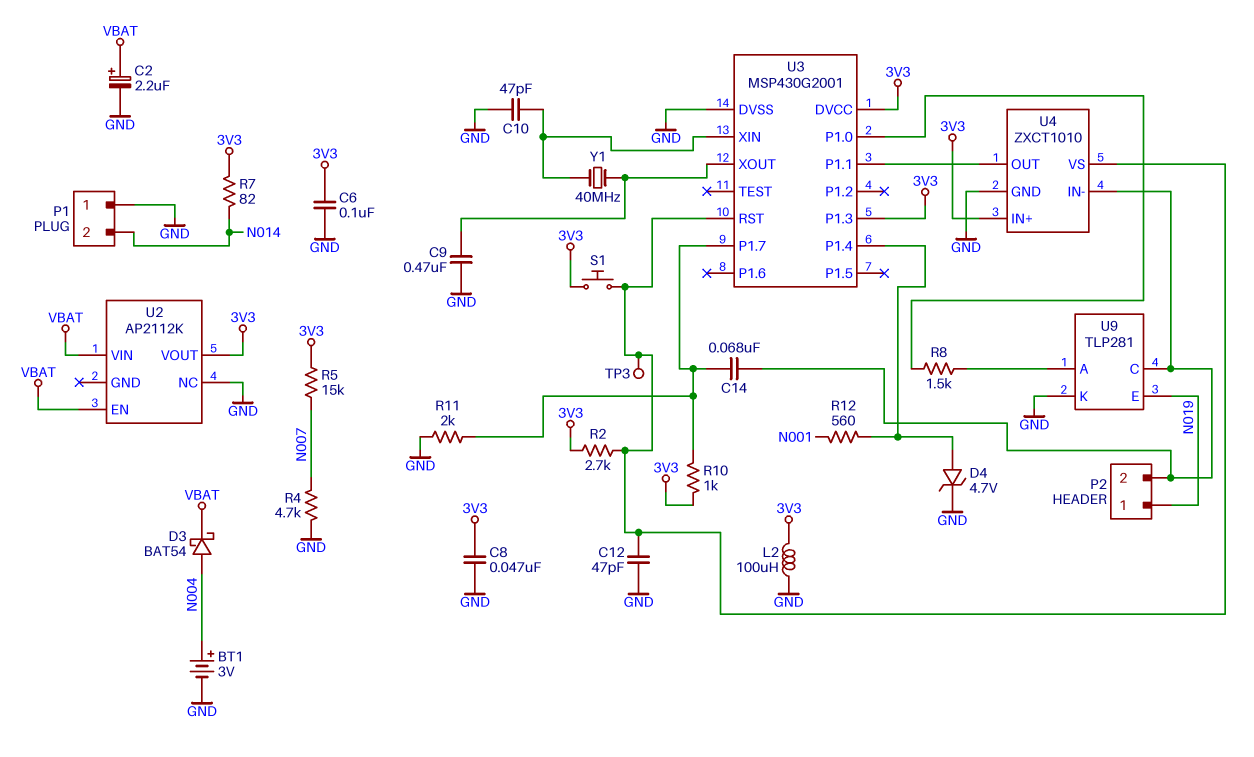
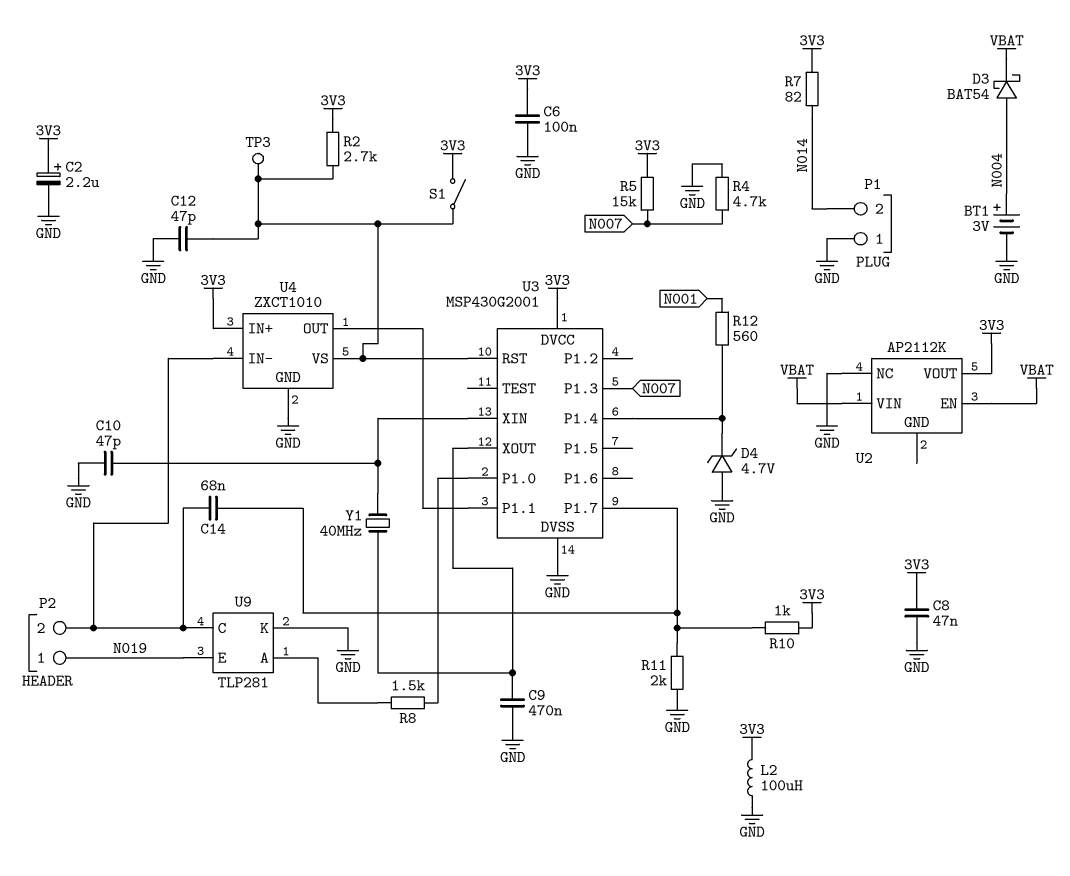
C2: 2.2uF (plus VBAT, minus GND) -> 2.2uF (plus 3V3, minus GND)
D4: zener 4.7V (A U3/P1.4, K GND) -> zener 4.7V (A GND, K U3/P1.4)
S1: button (3V3, U3/RST) -> switch (3V3, U3/RST)
U3 pin P1.3: 3V3 -> N007

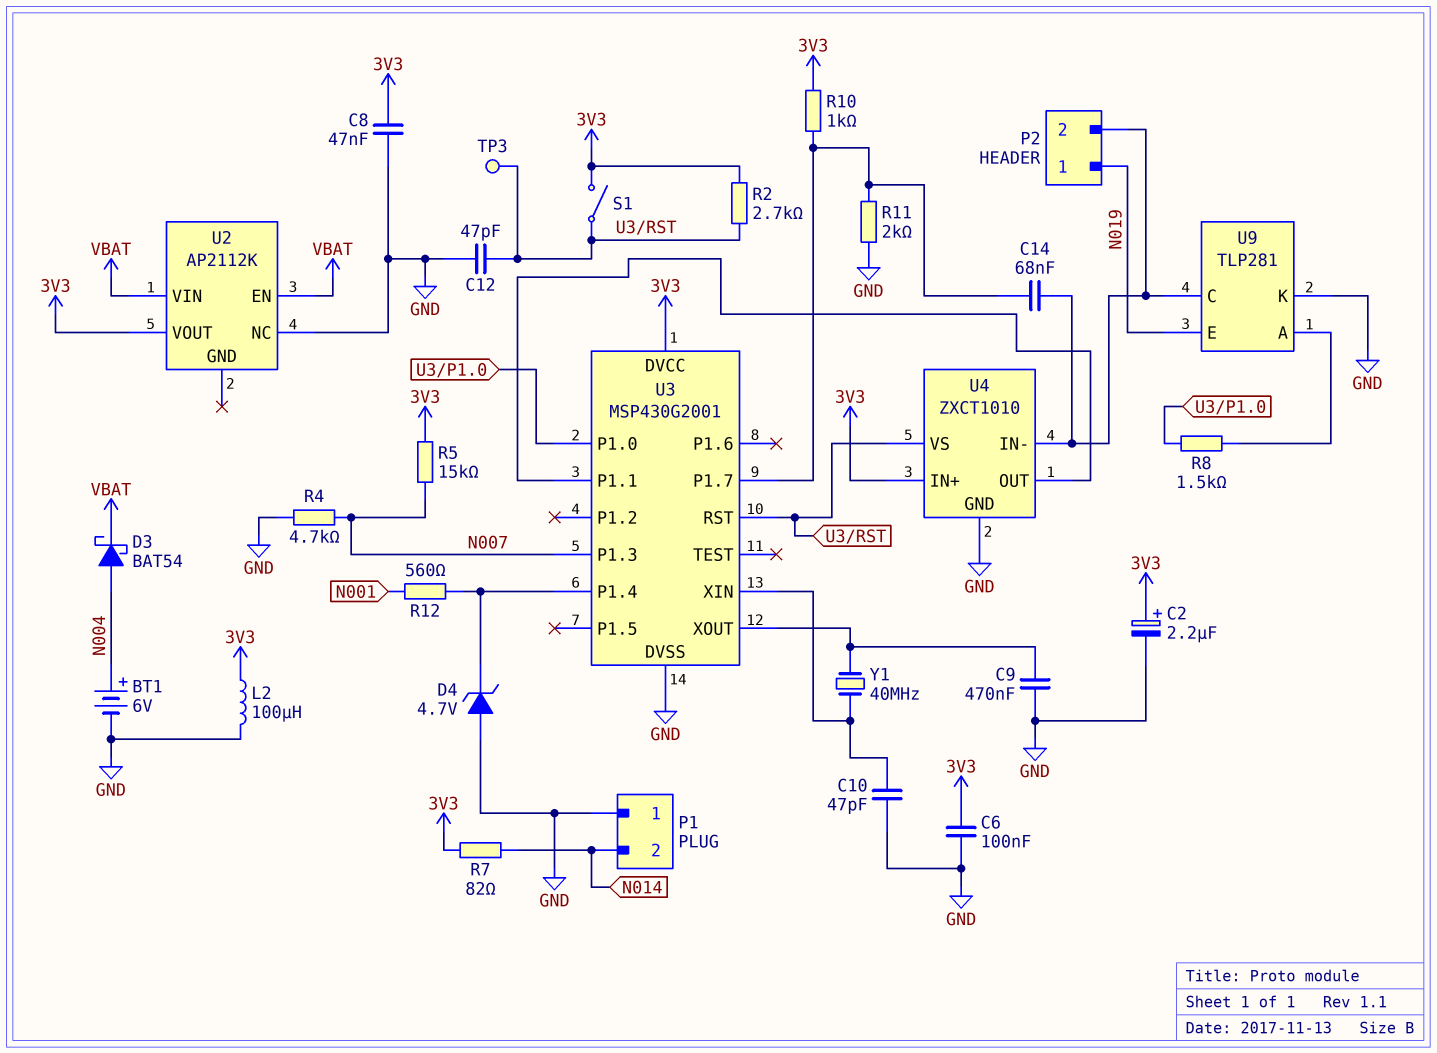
BT1: 3V (plus N004, minus GND) -> 6V (plus N004, minus GND)

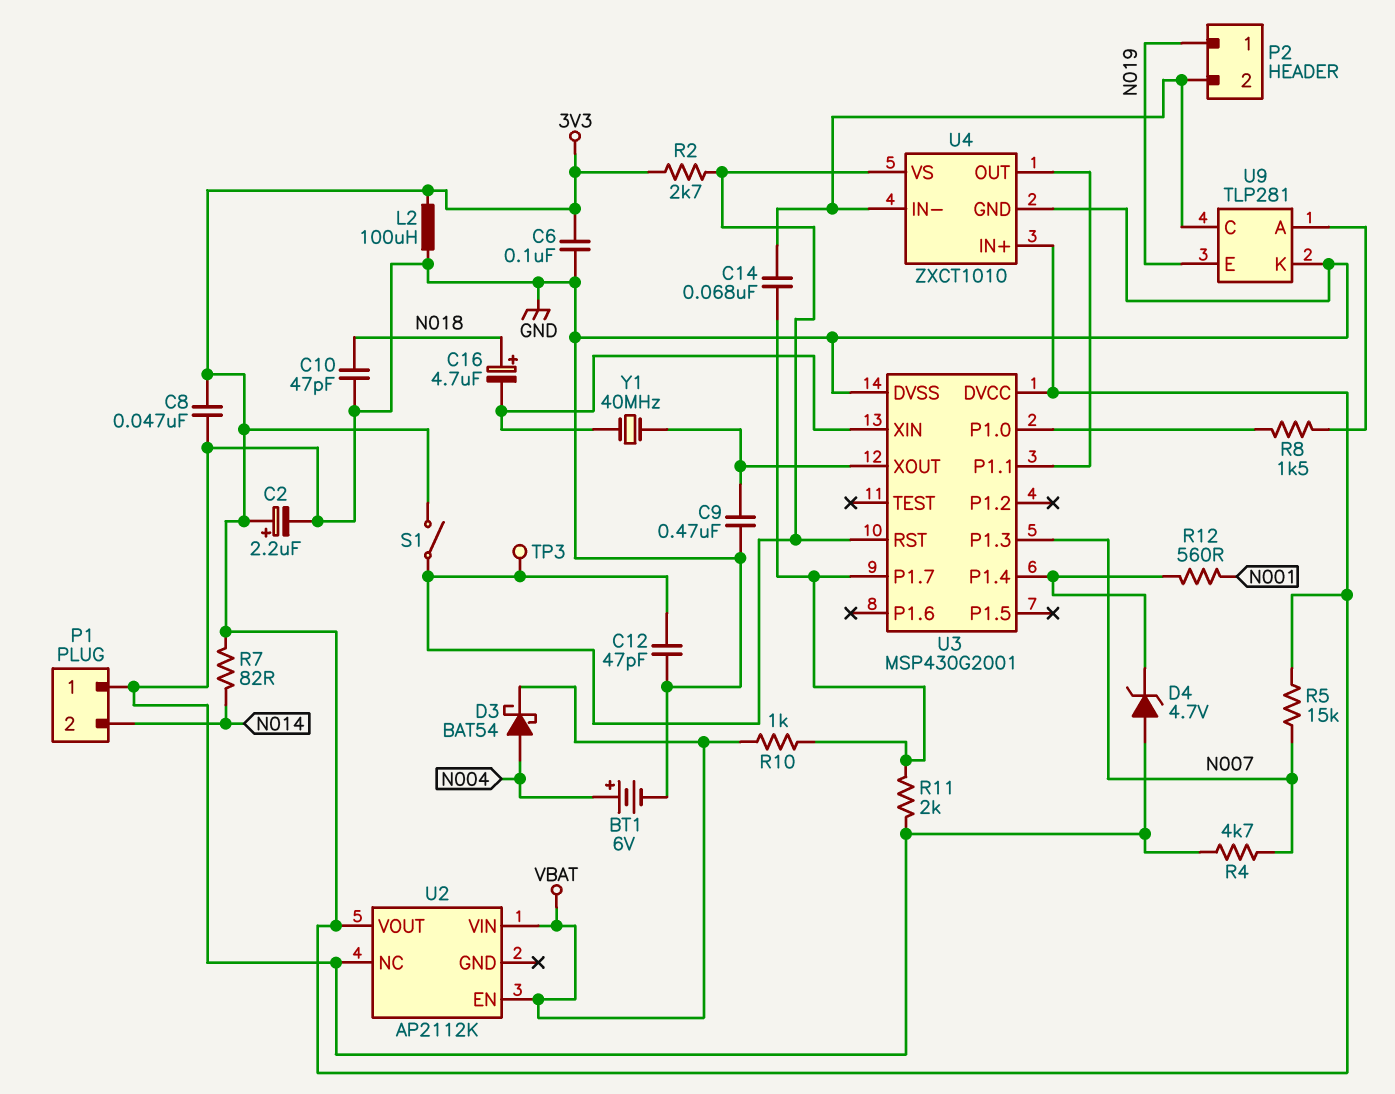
C10: 47pF (GND, U3/XIN) -> 47pF (GND, N018)
C16: none -> 4.7uF (plus N018, minus U3/XIN)
R10: 1k (3V3, U3/P1.7) -> 1k (U3/P1.7, VBAT)

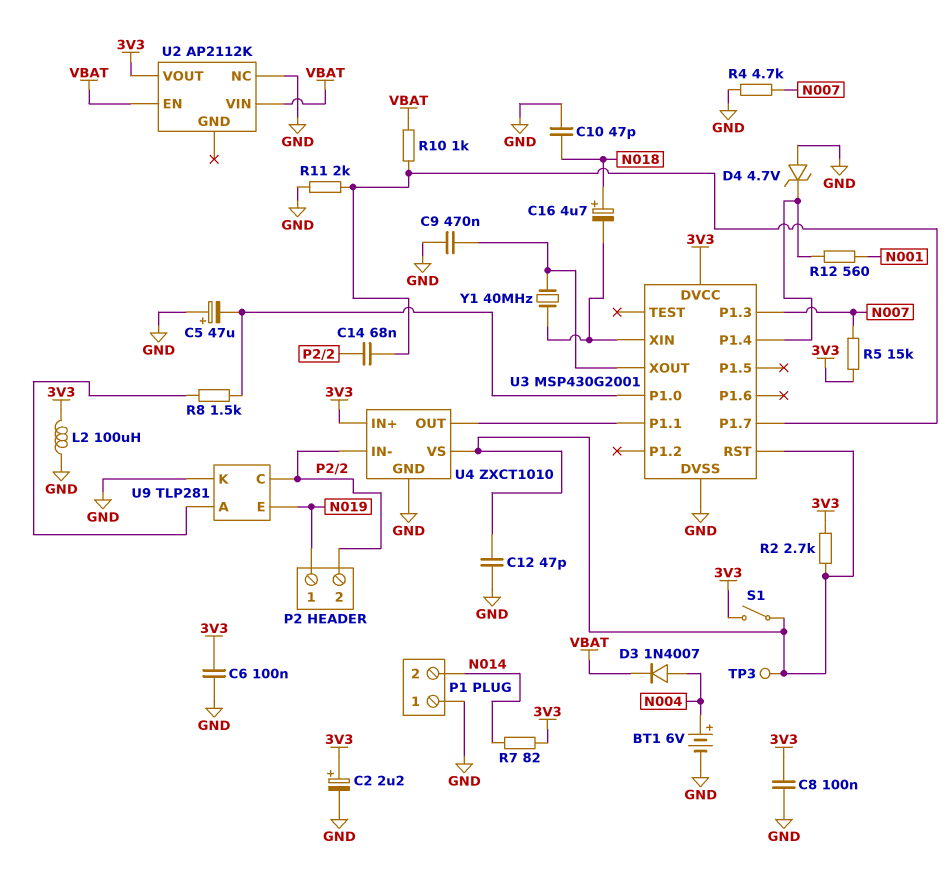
C5: none -> 47uF (plus GND, minus U3/P1.0)
C8: 47nF (3V3, GND) -> 100nF (3V3, GND)
D3: schottky BAT54 (A N004, K VBAT) -> diode 1N4007 (A N004, K VBAT)

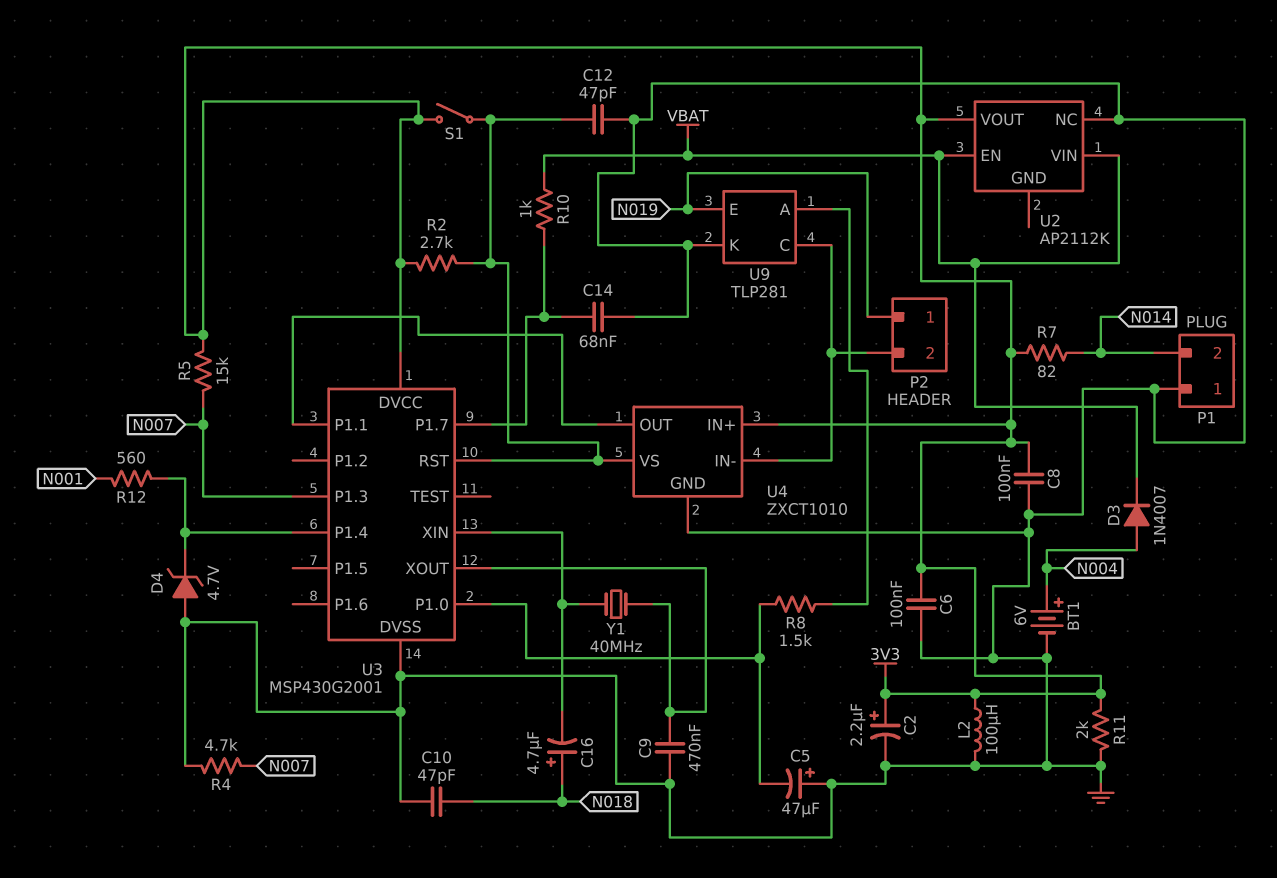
C14: 68nF (P2/2, U3/P1.7) -> 68nF (GND, U3/P1.7)
R11: 2k (GND, U3/P1.7) -> 2k (3V3, GND)
TP3: test point (U3/RST) -> none

